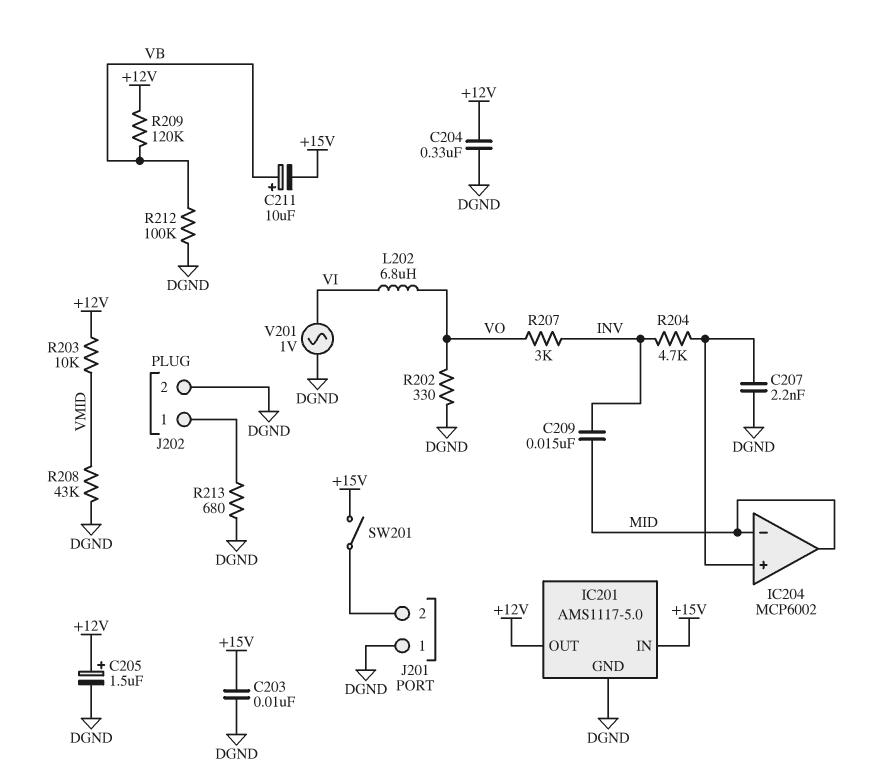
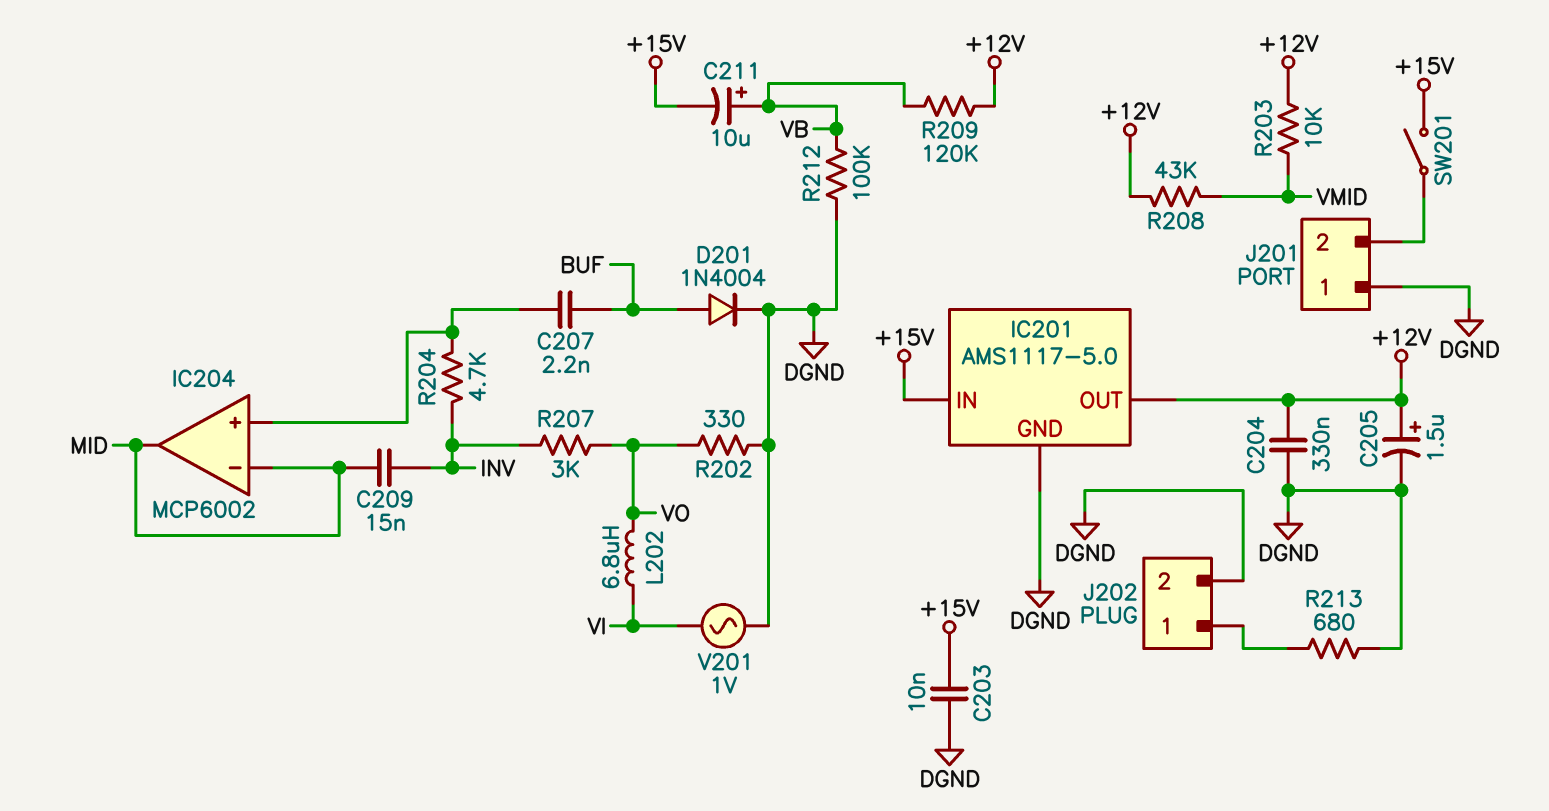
C207: 2.2nF (DGND, IC204/in+) -> 2.2nF (BUF, IC204/in+)
D201: none -> diode 1N4004 (A BUF, K DGND)
R208: 43k (DGND, VMID) -> 43k (+12V, VMID)

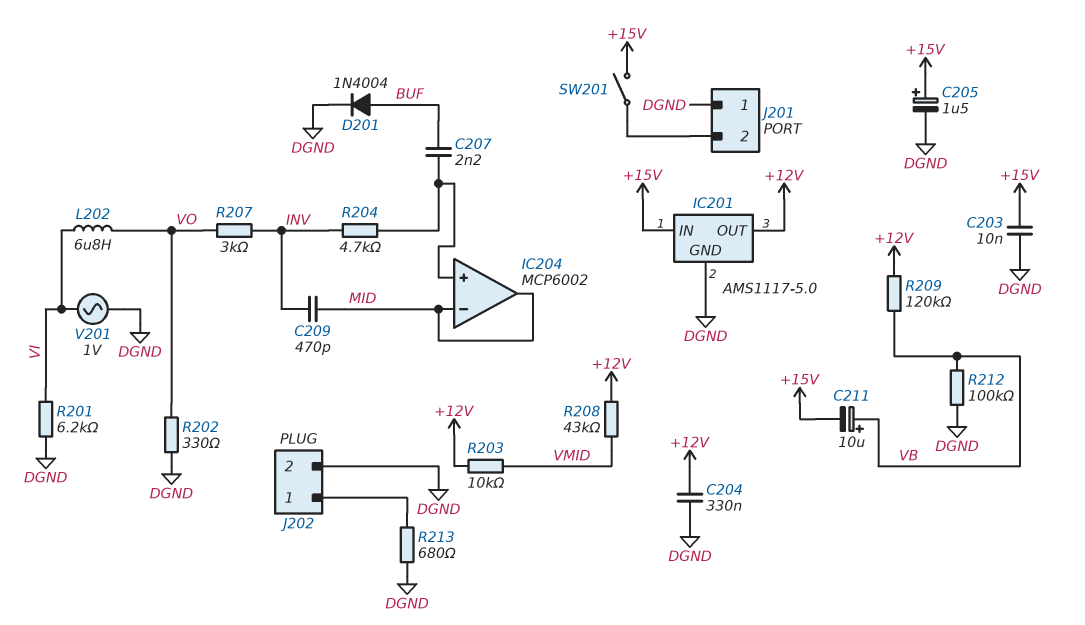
C205: 1.5uF (plus +12V, minus DGND) -> 1.5uF (plus +15V, minus DGND)
C209: 15nF (INV, MID) -> 470pF (INV, MID)
R201: none -> 6.2k (DGND, VI)

